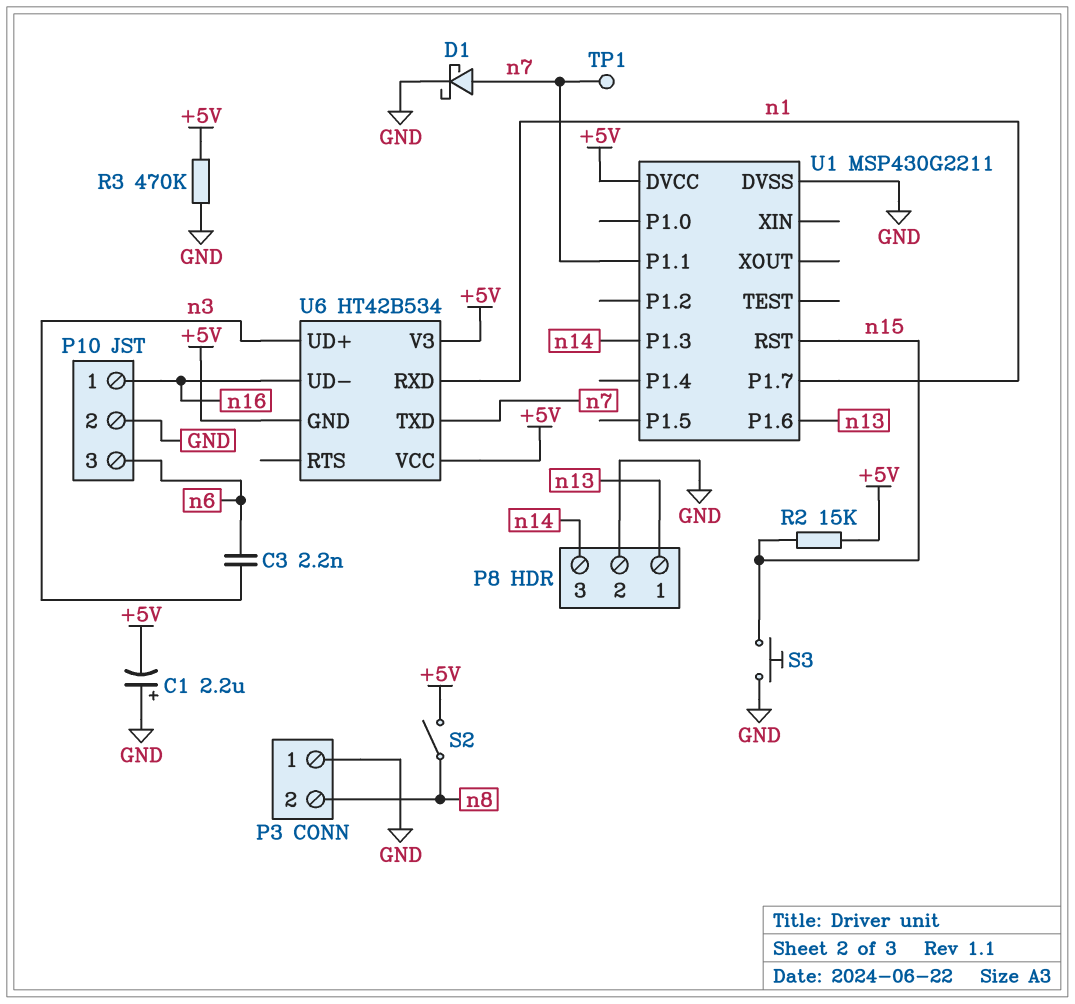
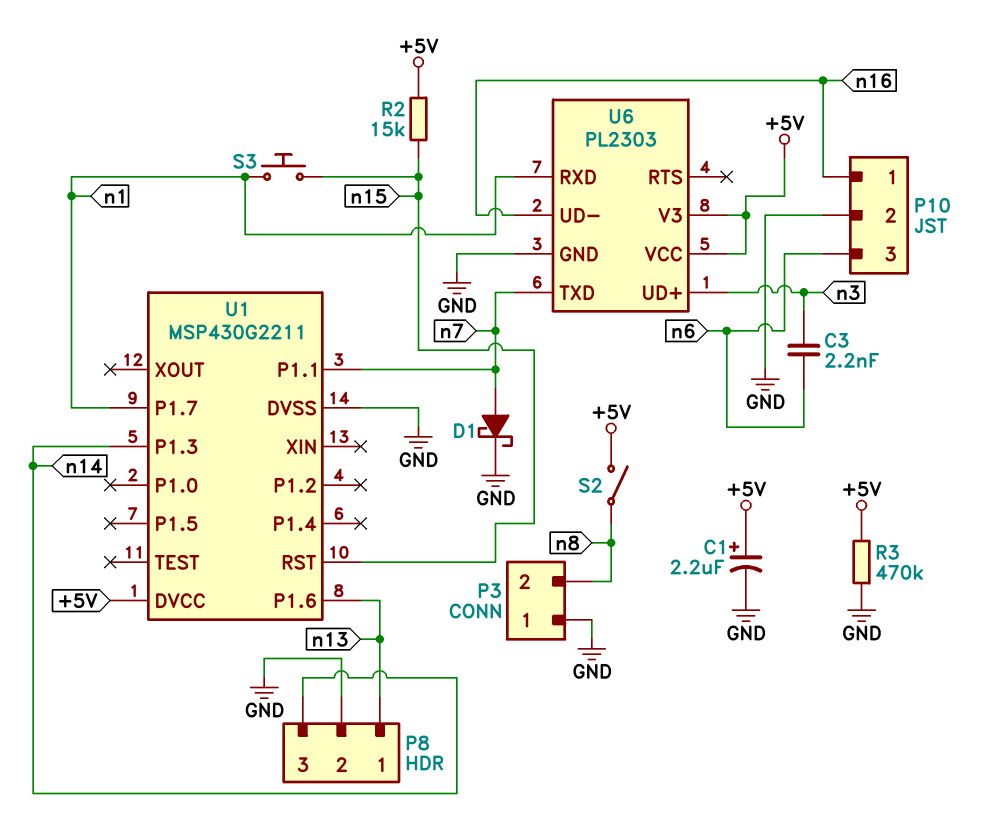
C1: 2.2uF (plus GND, minus +5V) -> 2.2uF (plus +5V, minus GND)
S3: button (GND, n15) -> button (n1, n15)
TP1: test point (n7) -> none
U6: HT42B534 -> PL2303
U6 pin GND: +5V -> GND

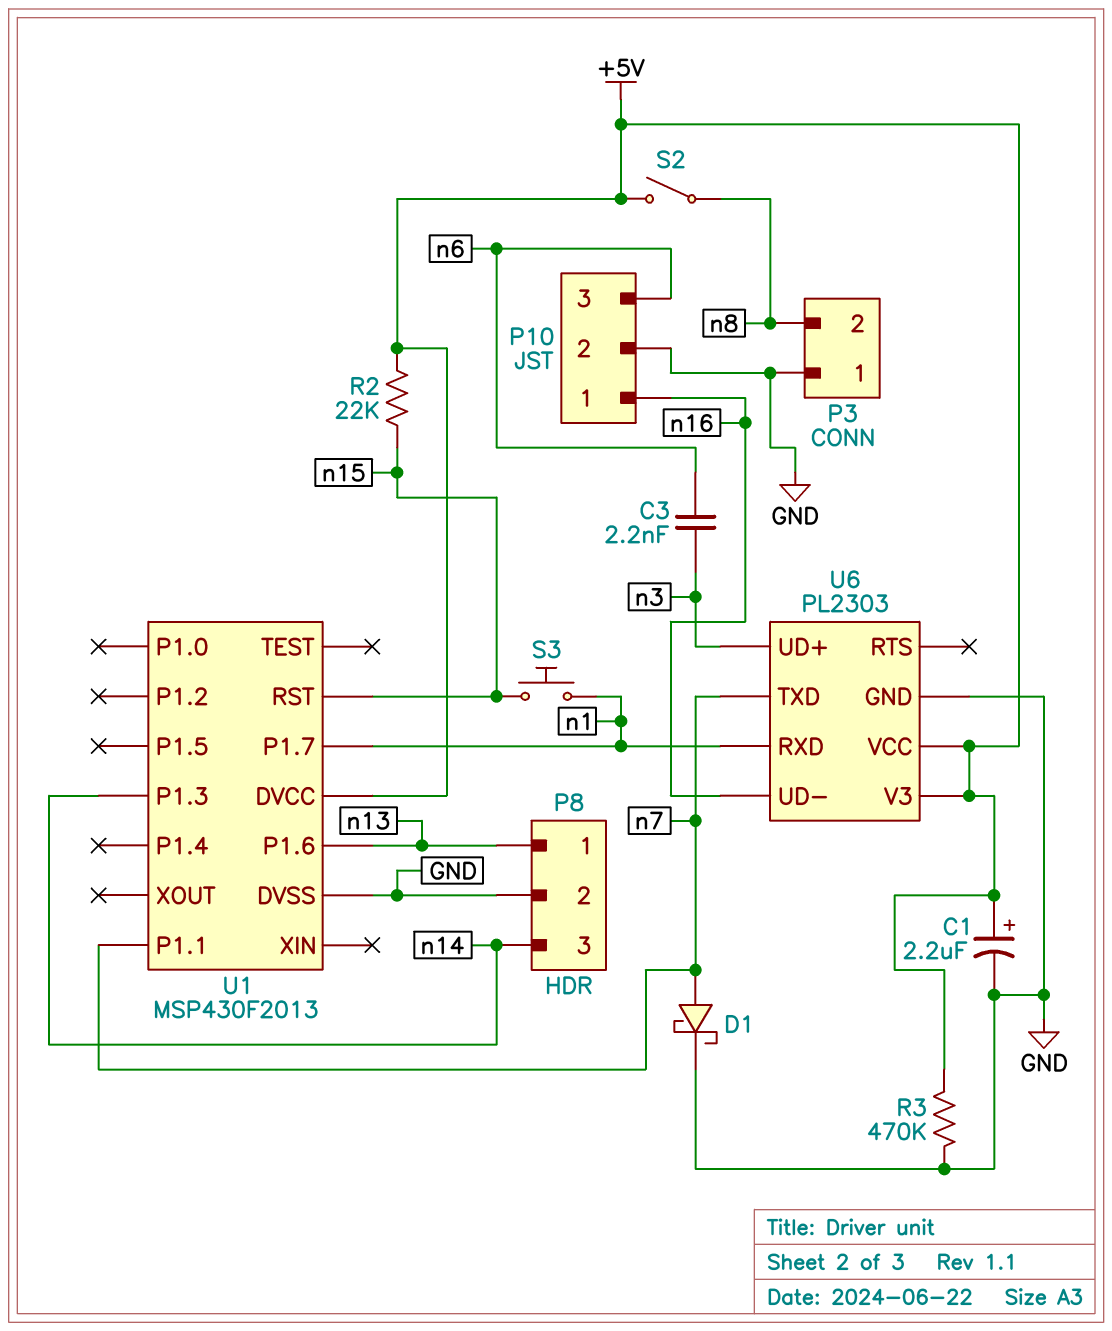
R2: 15k (+5V, n15) -> 22k (+5V, n15)
U1: MSP430G2211 -> MSP430F2013

